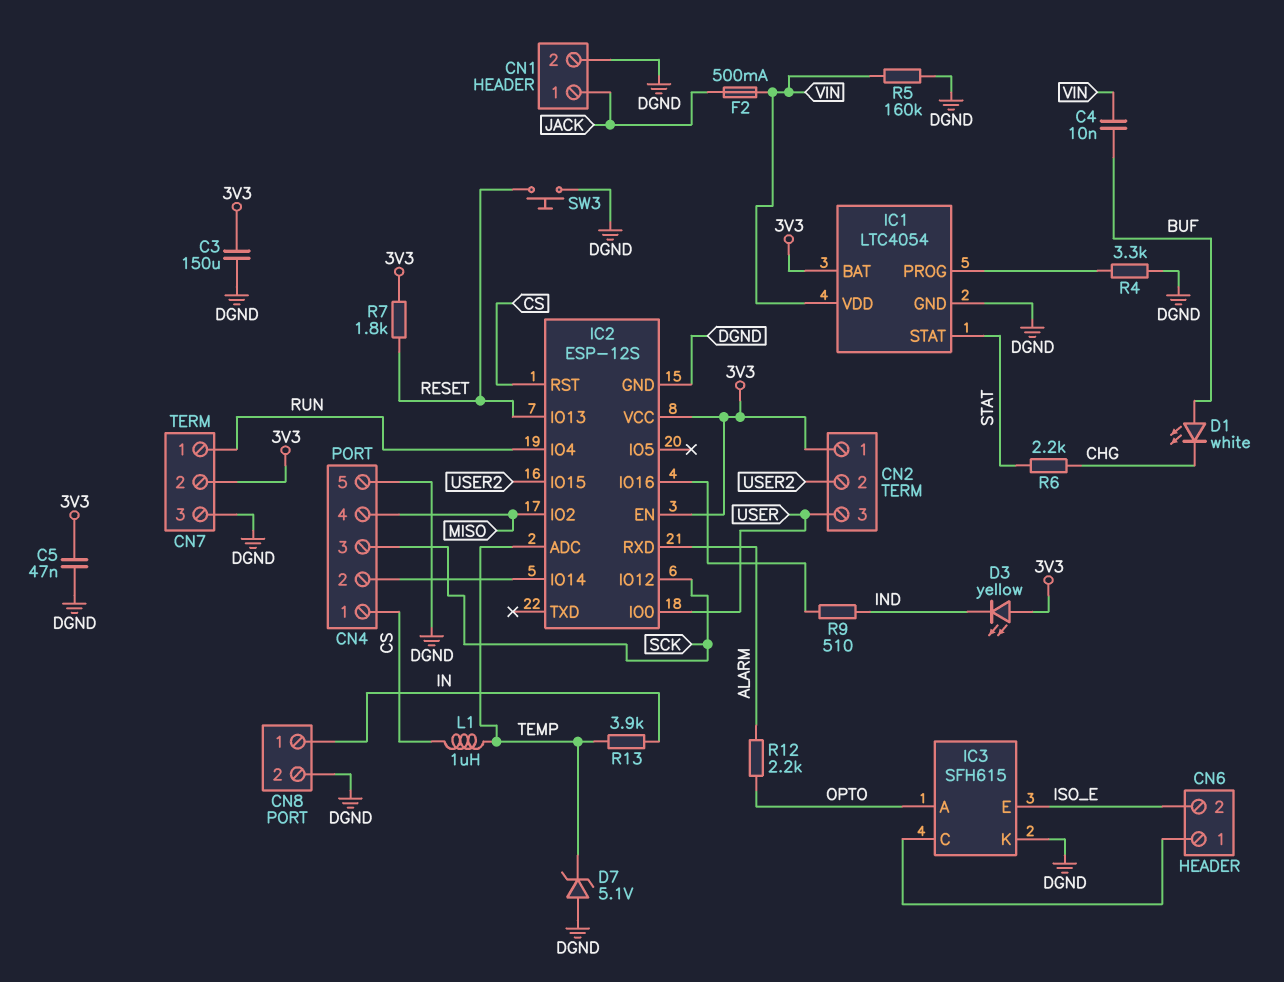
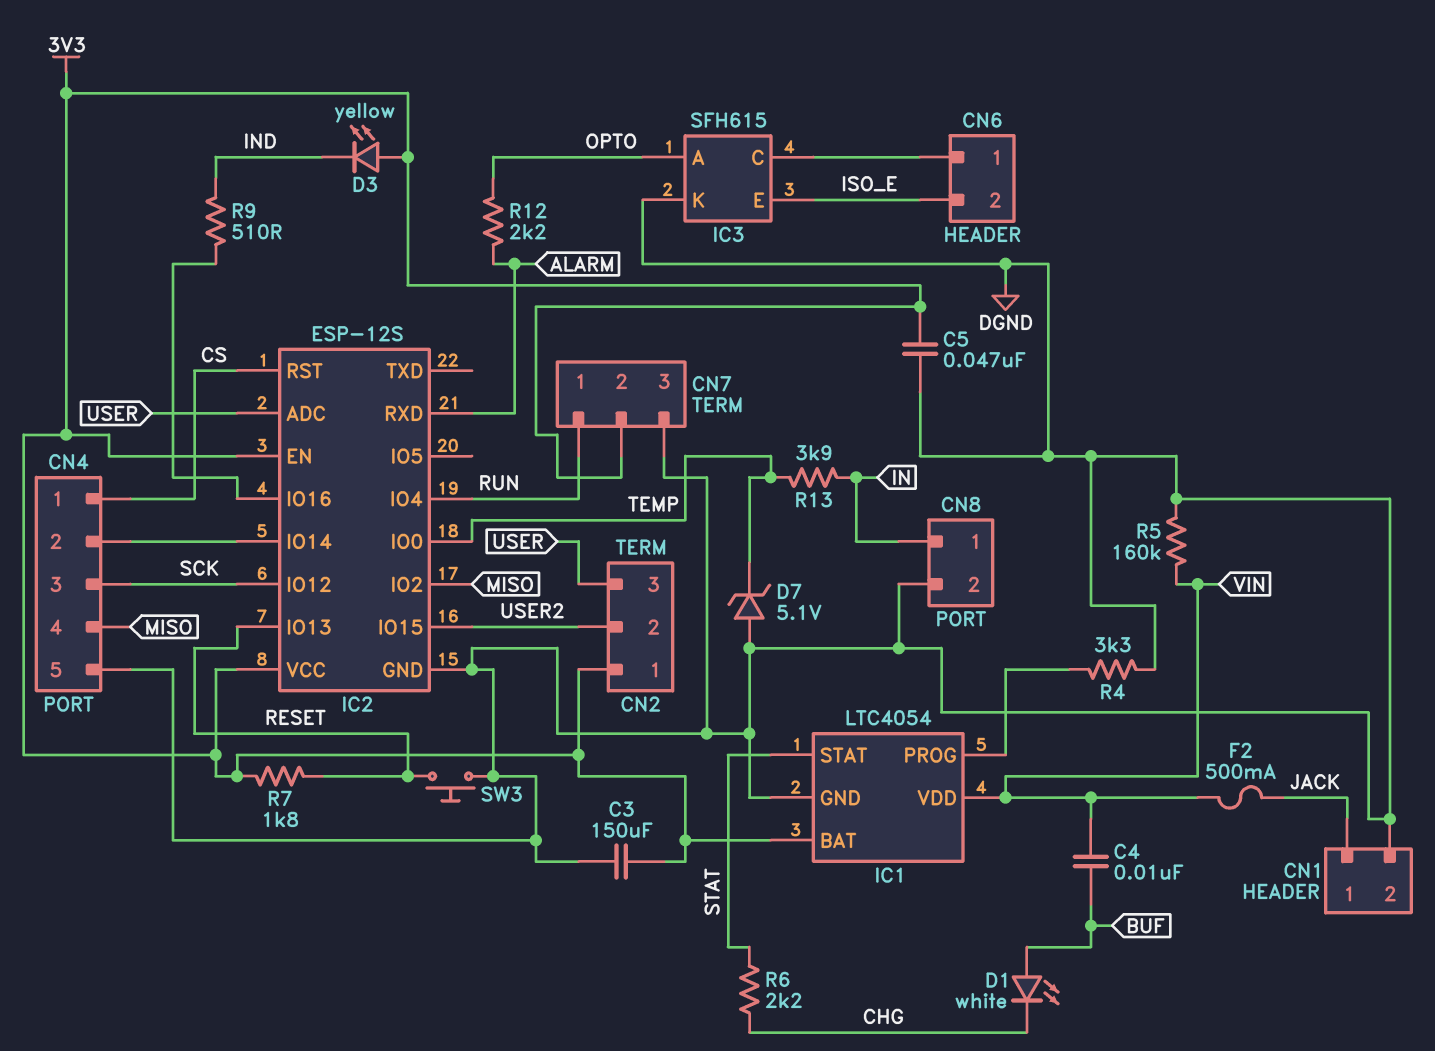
IC2 pin ADC: TEMP -> USER
IC2 pin IO0: USER -> TEMP
L1: 1uH (CS, TEMP) -> none

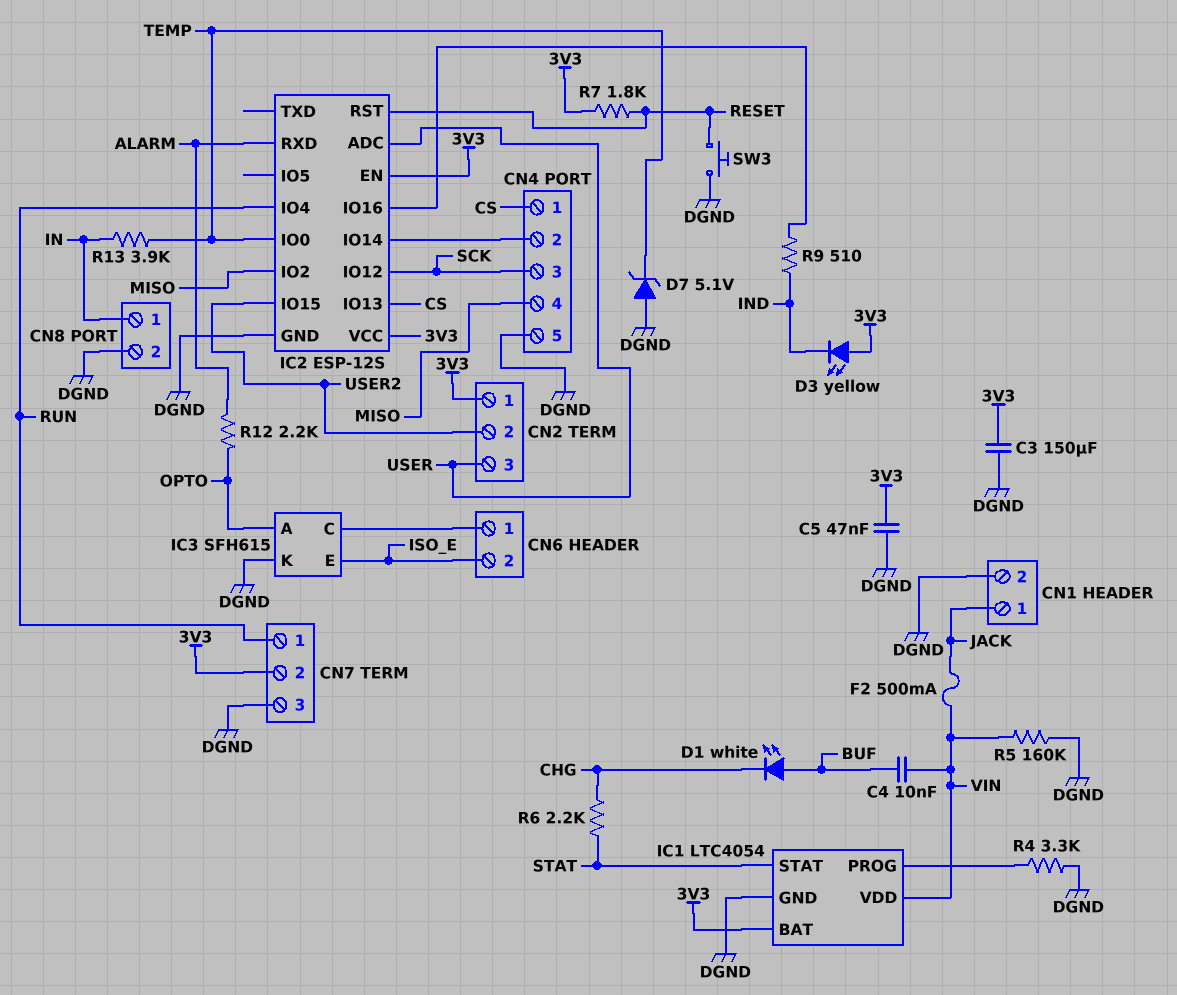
IC2 pin IO13: RESET -> CS
IC2 pin RST: CS -> RESET

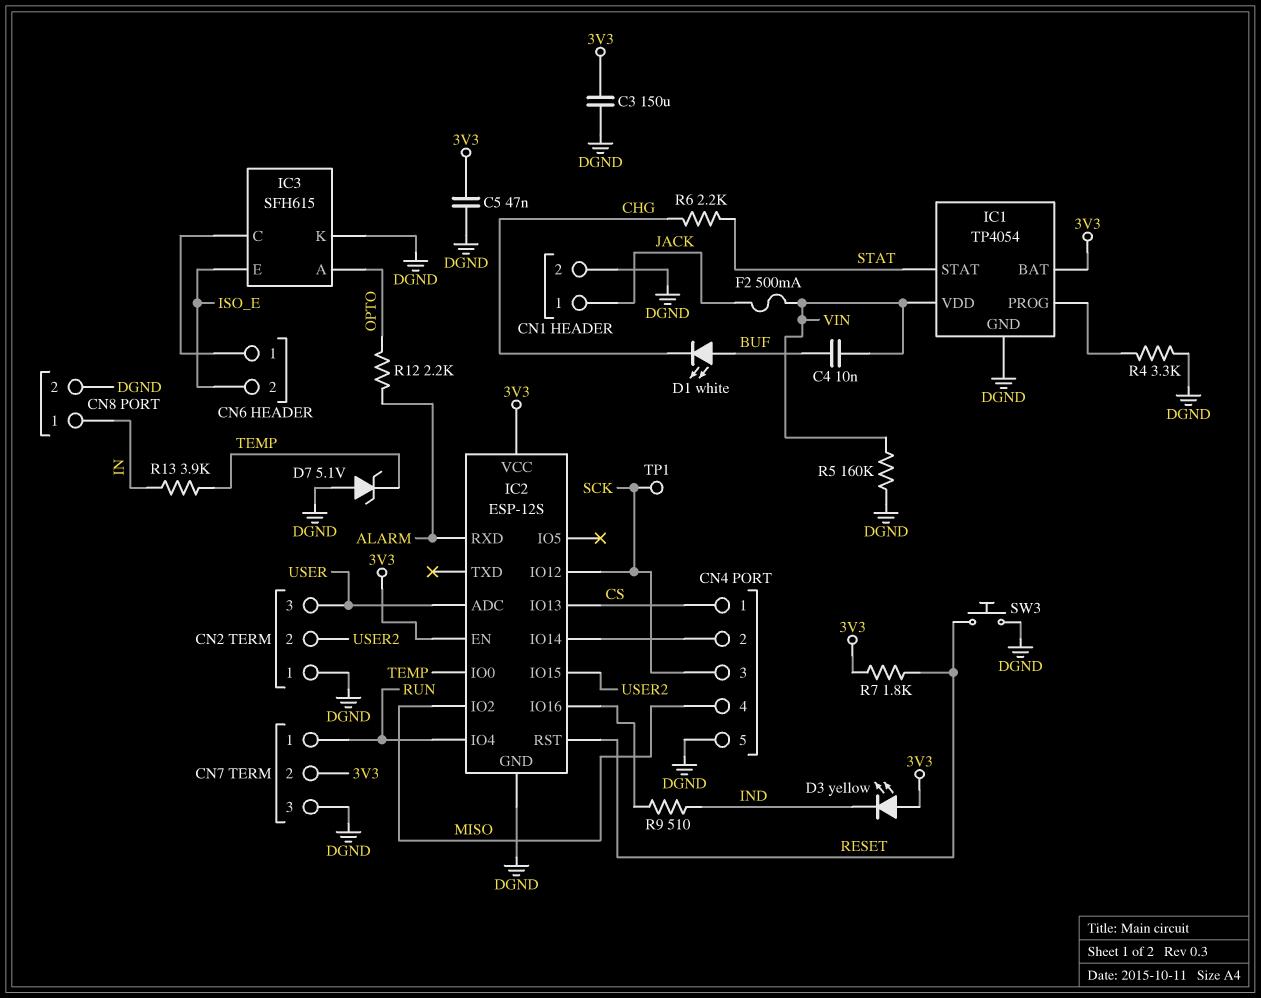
CN2 pin 1: 3V3 -> DGND
IC1: LTC4054 -> TP4054
TP1: none -> test point (SCK)

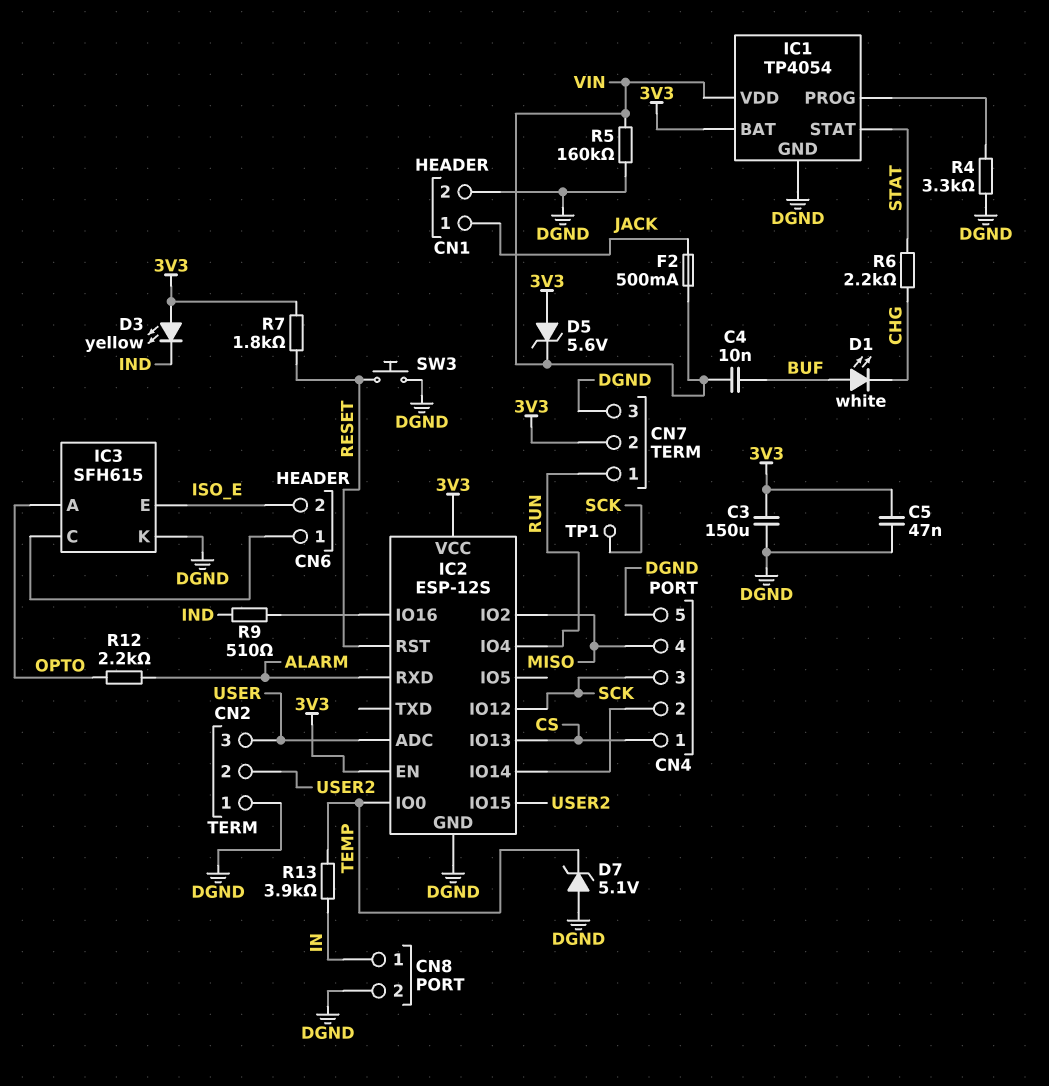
D5: none -> zener 5.6V (A 3V3, K VIN)

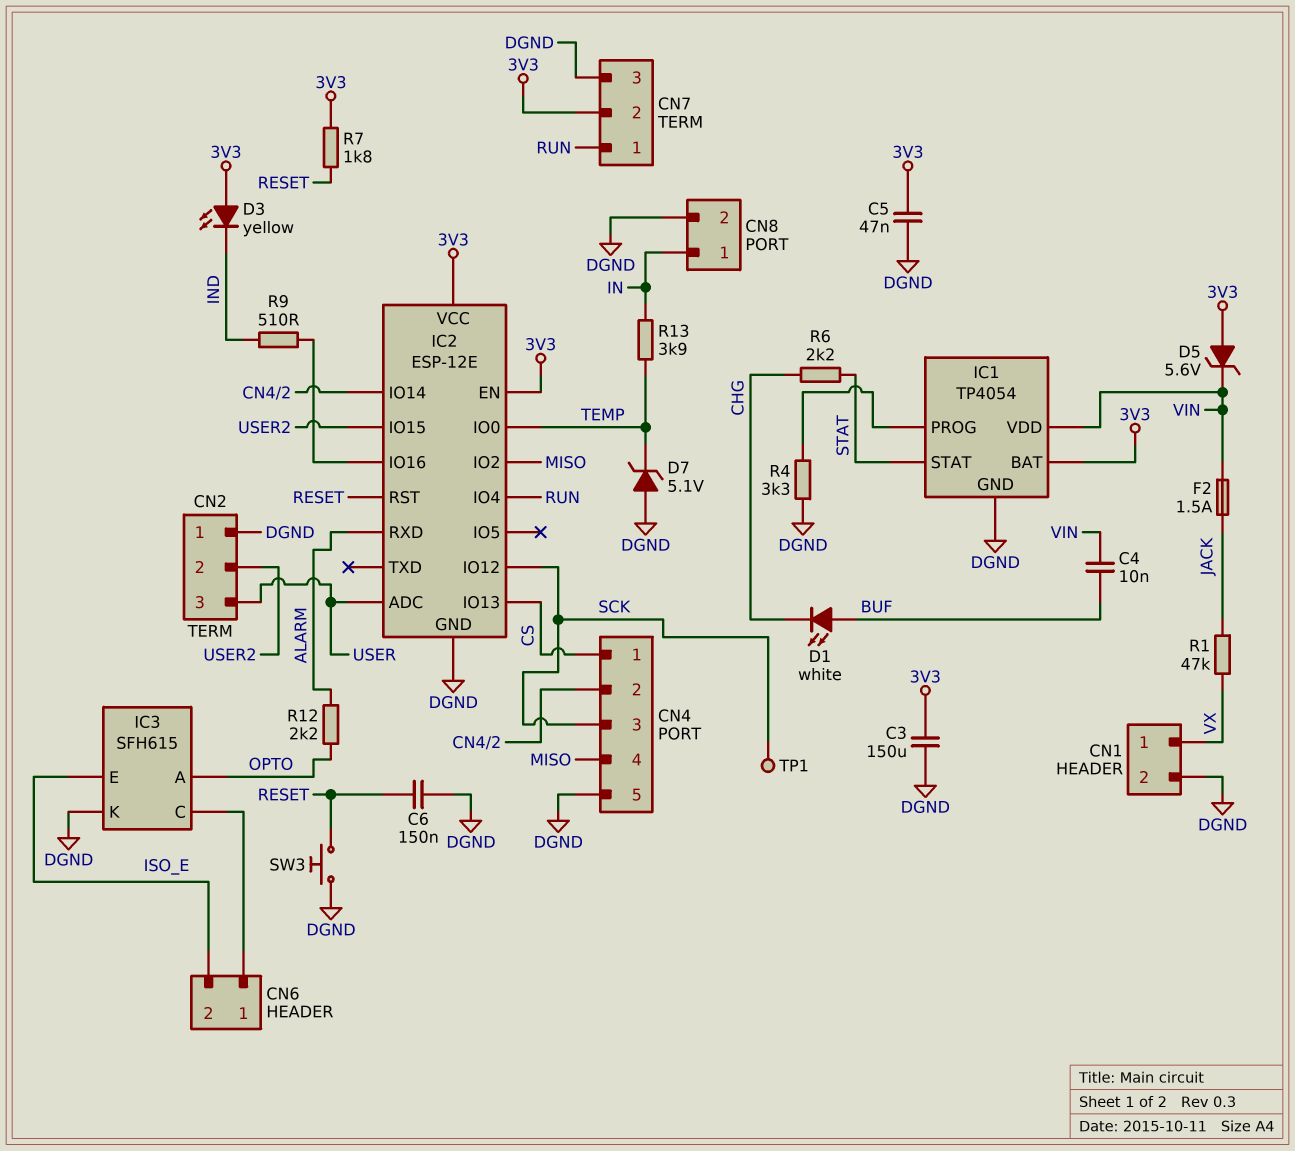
C6: none -> 150nF (DGND, RESET)
CN1 pin 1: JACK -> VX
F2: 500mA (JACK, VIN) -> 1.5A (JACK, VIN)
IC2: ESP-12S -> ESP-12E
R1: none -> 47k (JACK, VX)
R5: 160k (DGND, VIN) -> none

